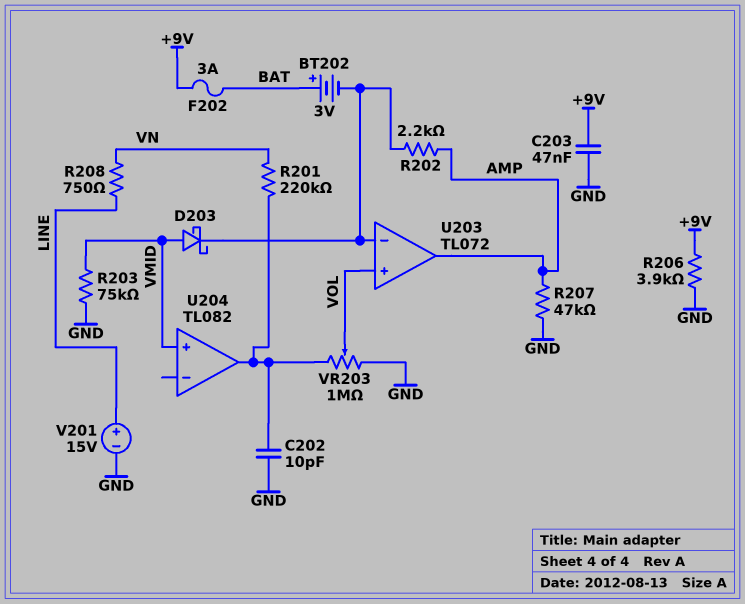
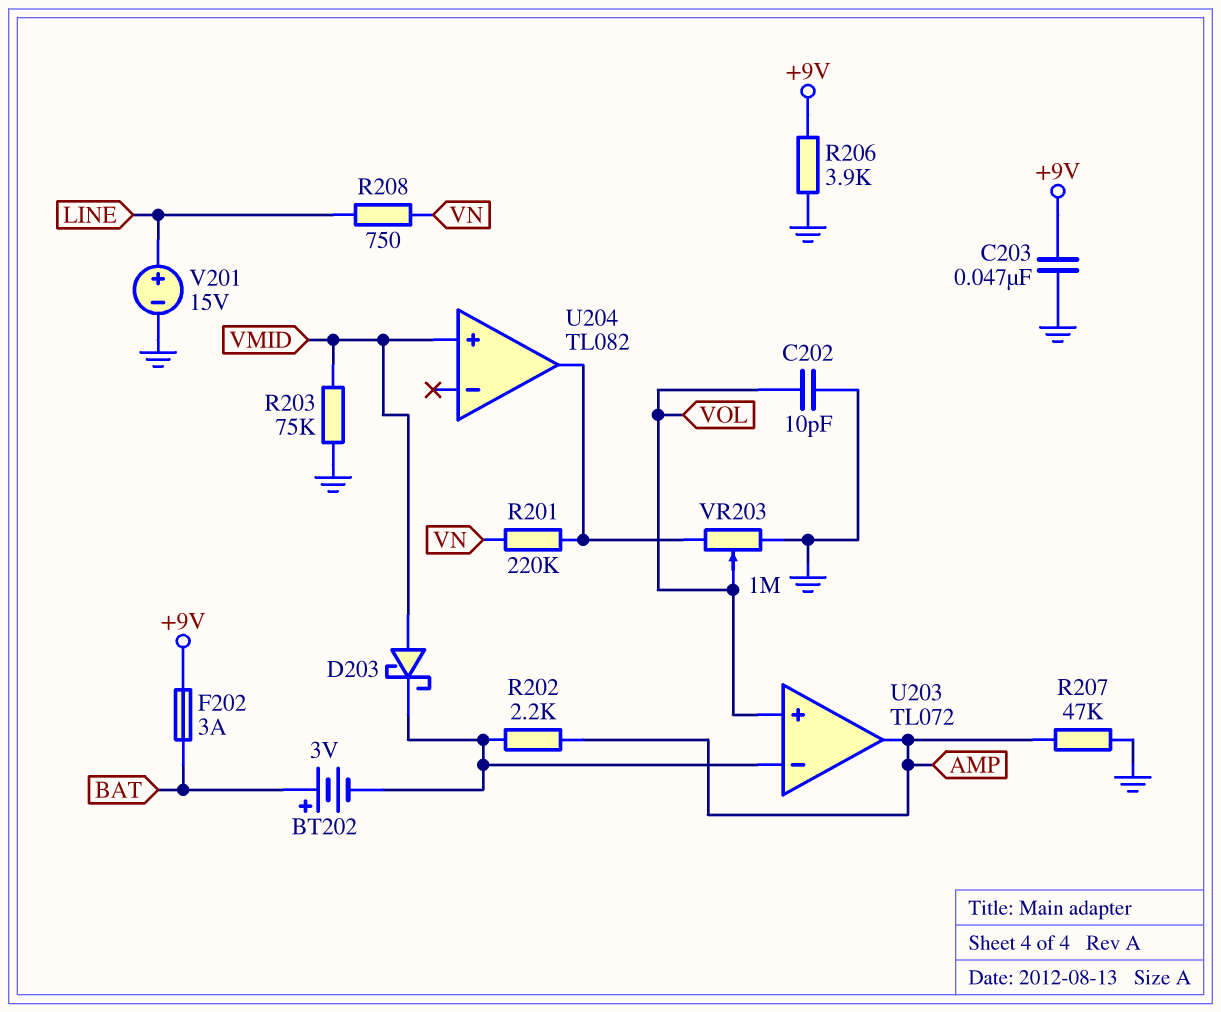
C202: 10pF (GND, U204/out) -> 10pF (GND, VOL)

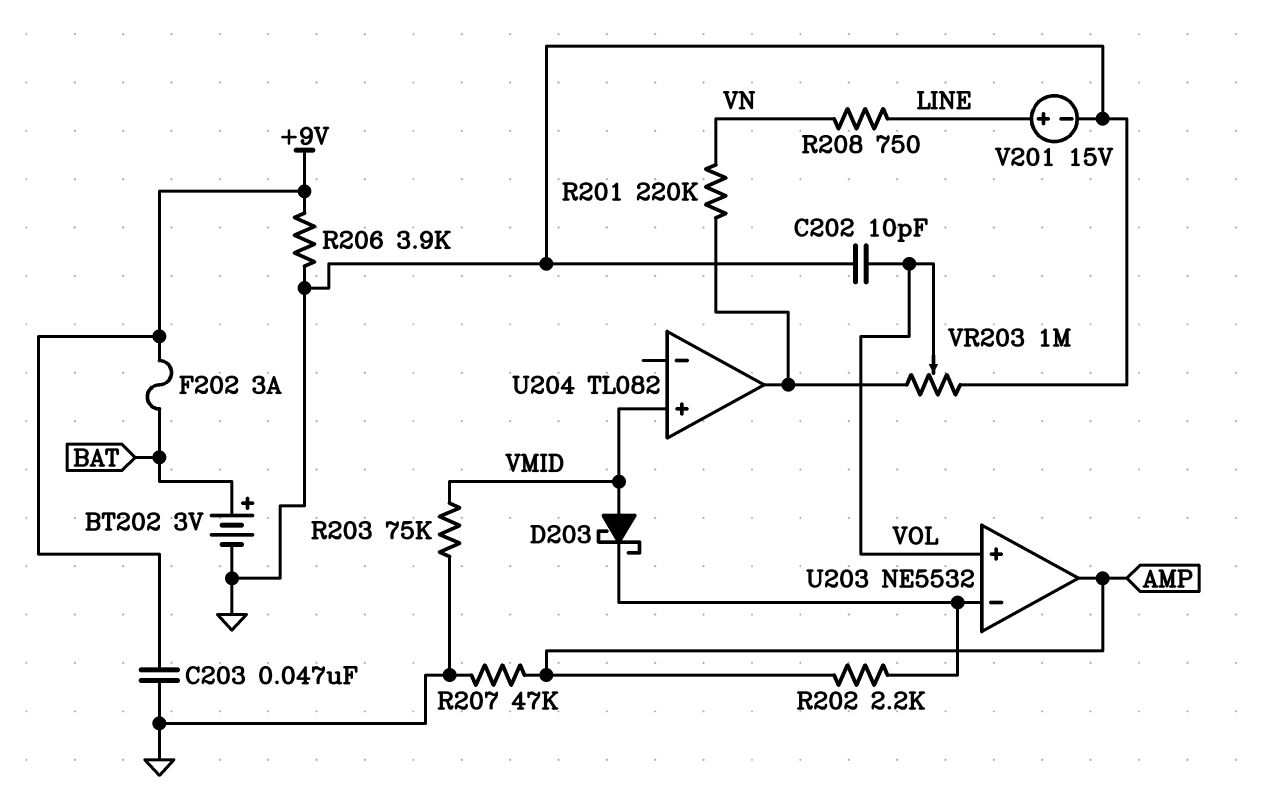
BT202: 3V (plus BAT, minus U203/in-) -> 3V (plus BAT, minus GND)
U203: TL072 -> NE5532

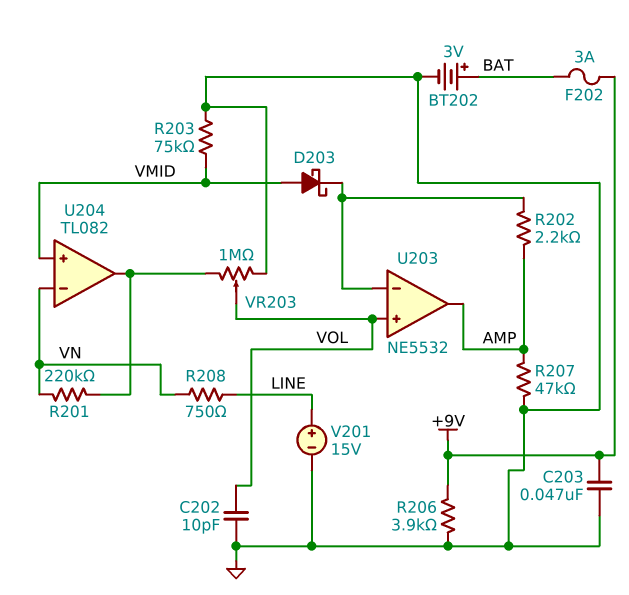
U204 pin in-: none -> VN

